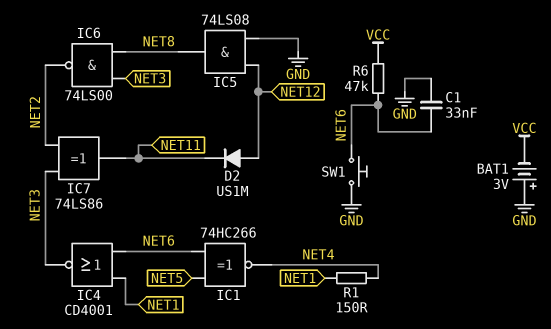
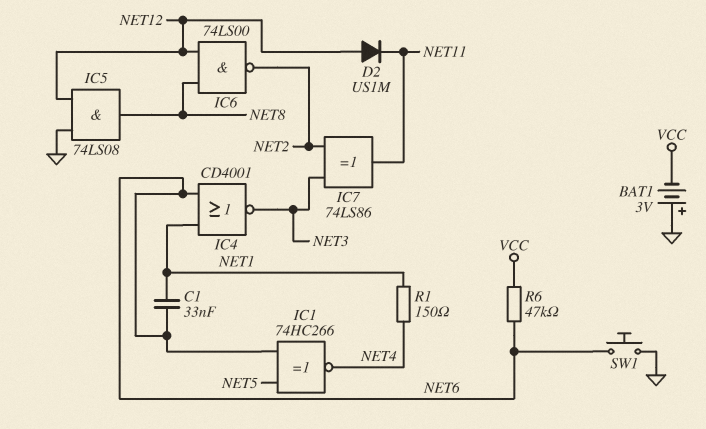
C1: 33nF (GND, NET6) -> 33nF (NET1, NET6)
IC6: NAND 74LS00 (in NET3, in NET8, out NET2) -> NAND 74LS00 (in NET8, in NET12, out NET2)

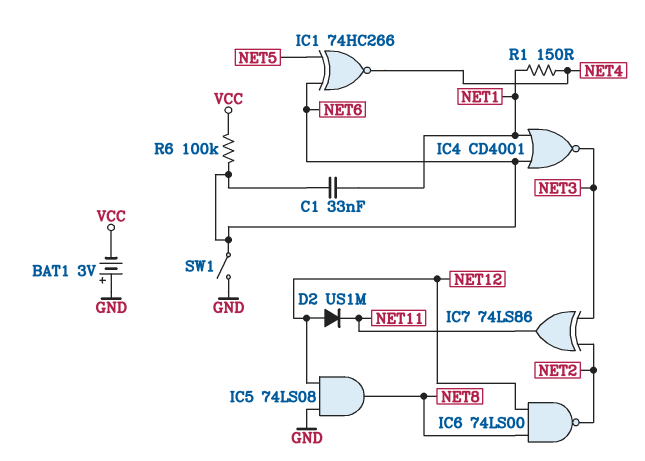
R6: 47k (NET6, VCC) -> 100k (NET6, VCC)
SW1: button (GND, NET6) -> switch (GND, NET6)

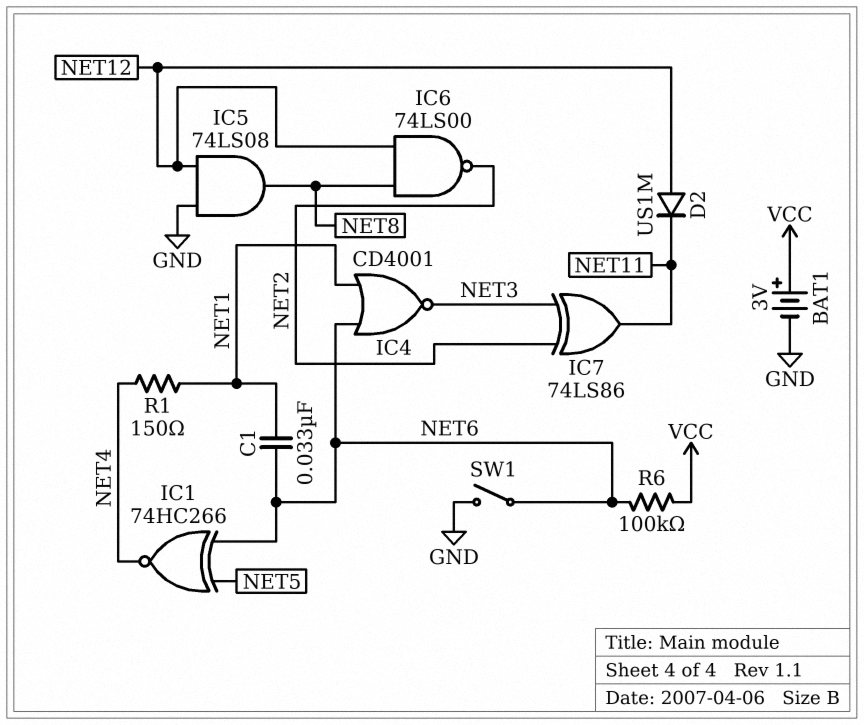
BAT1: 3V (plus GND, minus VCC) -> 3V (plus VCC, minus GND)

